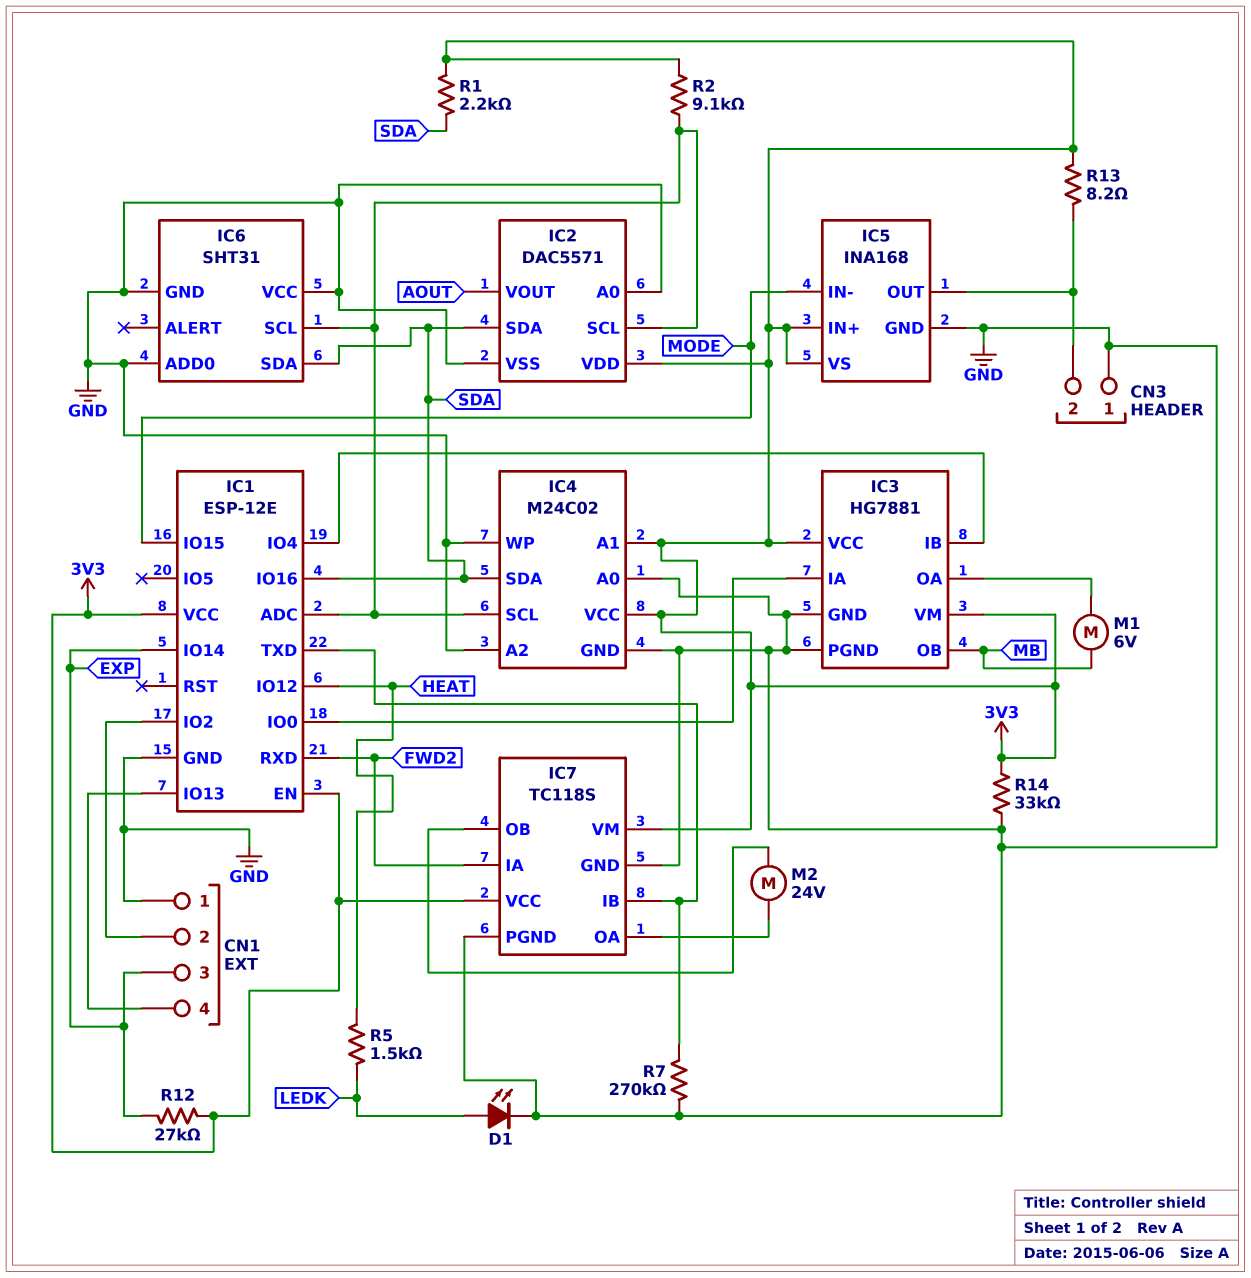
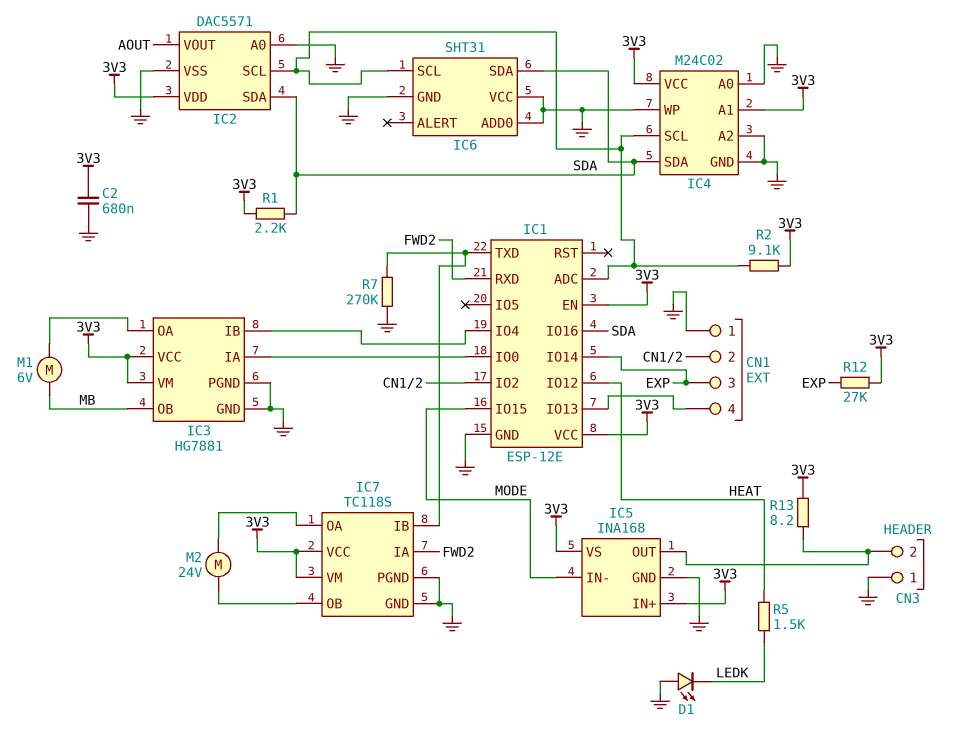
C2: none -> 680nF (3V3, GND)
D1: LED (A LEDK, K GND) -> LED (A GND, K LEDK)
R14: 33k (3V3, GND) -> none

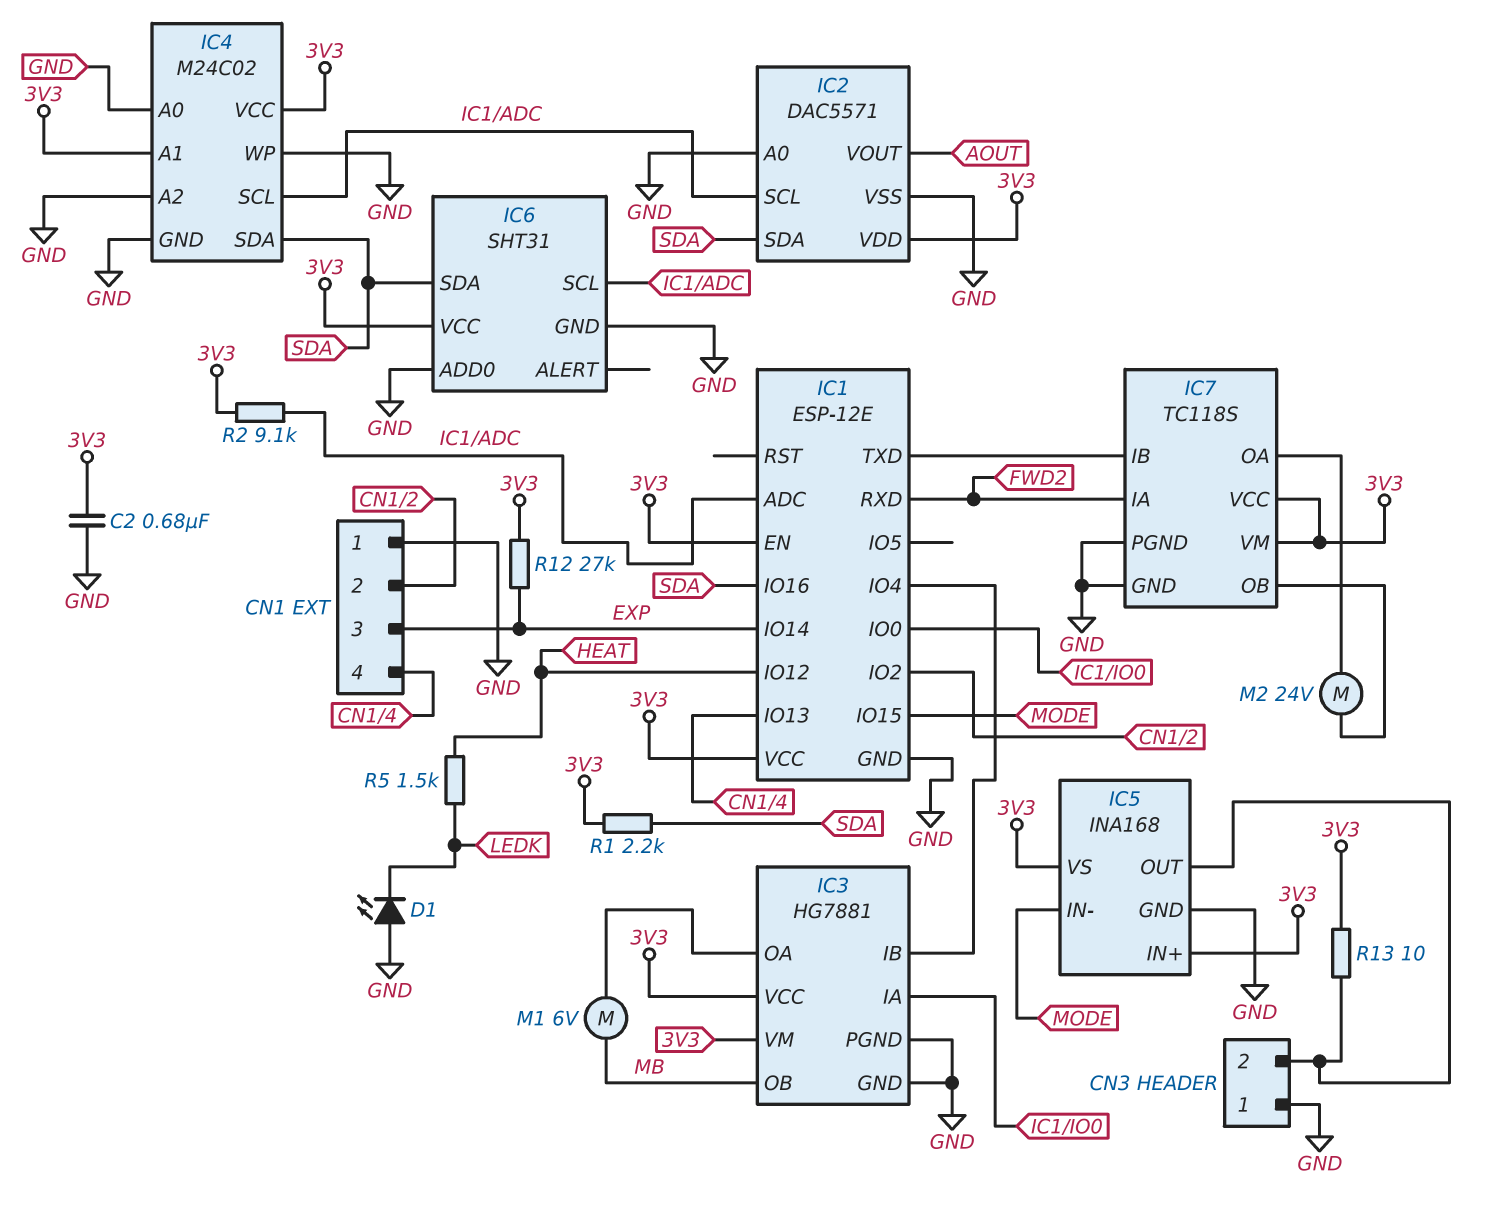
IC6 pin VCC: GND -> 3V3
R7: 270k (GND, IC1/TXD) -> none
R13: 8.2 (3V3, CN3/2) -> 10 (3V3, CN3/2)

